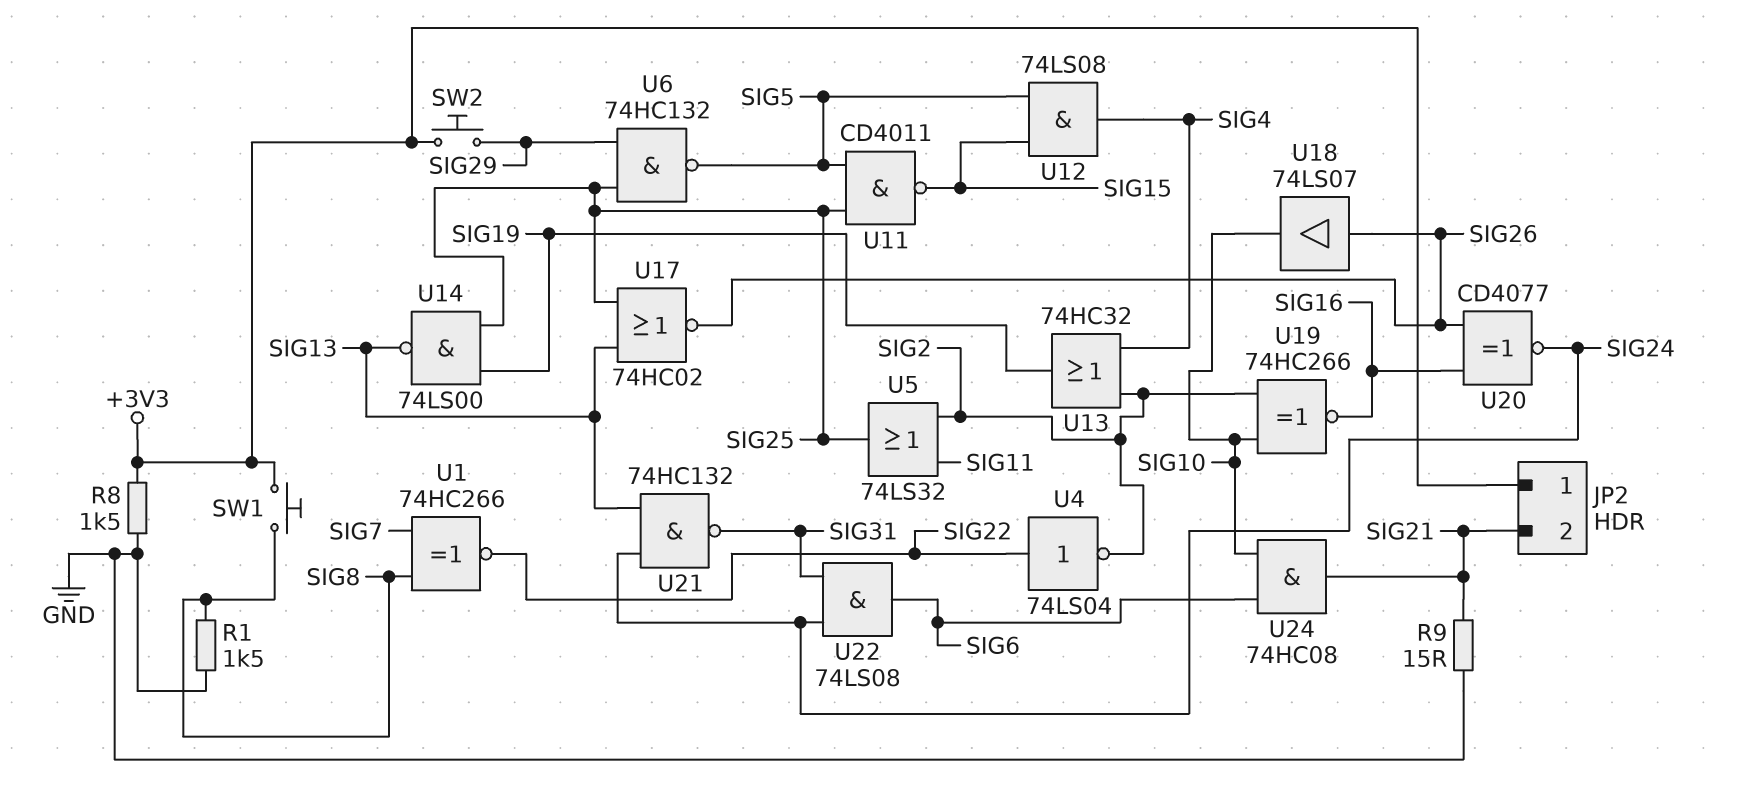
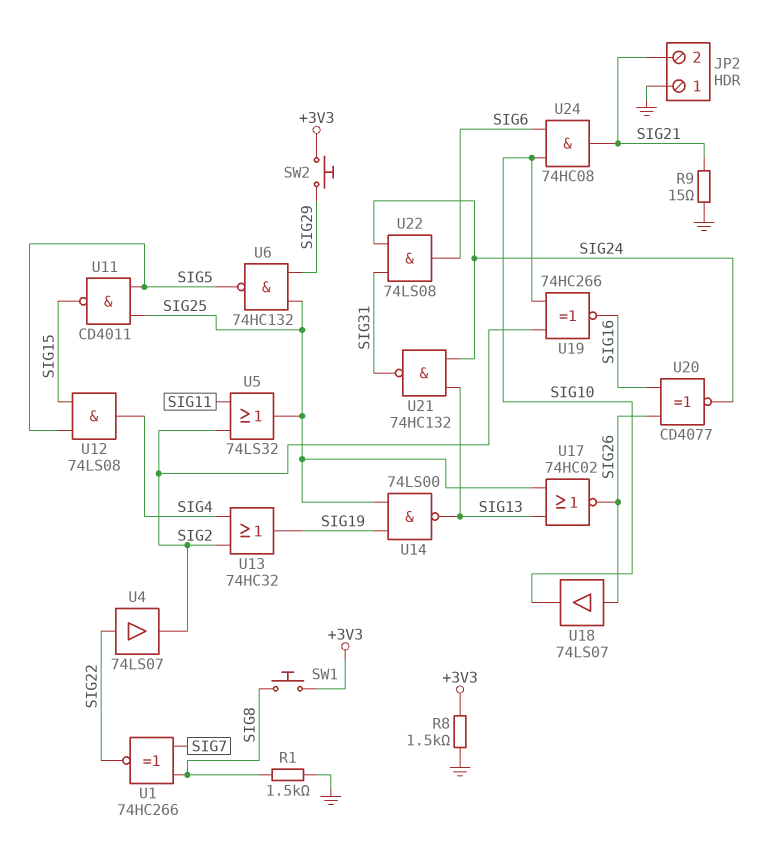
JP2 pin 1: +3V3 -> GND
U4: NOT 74LS04 (in SIG22, out SIG2) -> buffer 74LS07 (in SIG22, out SIG2)

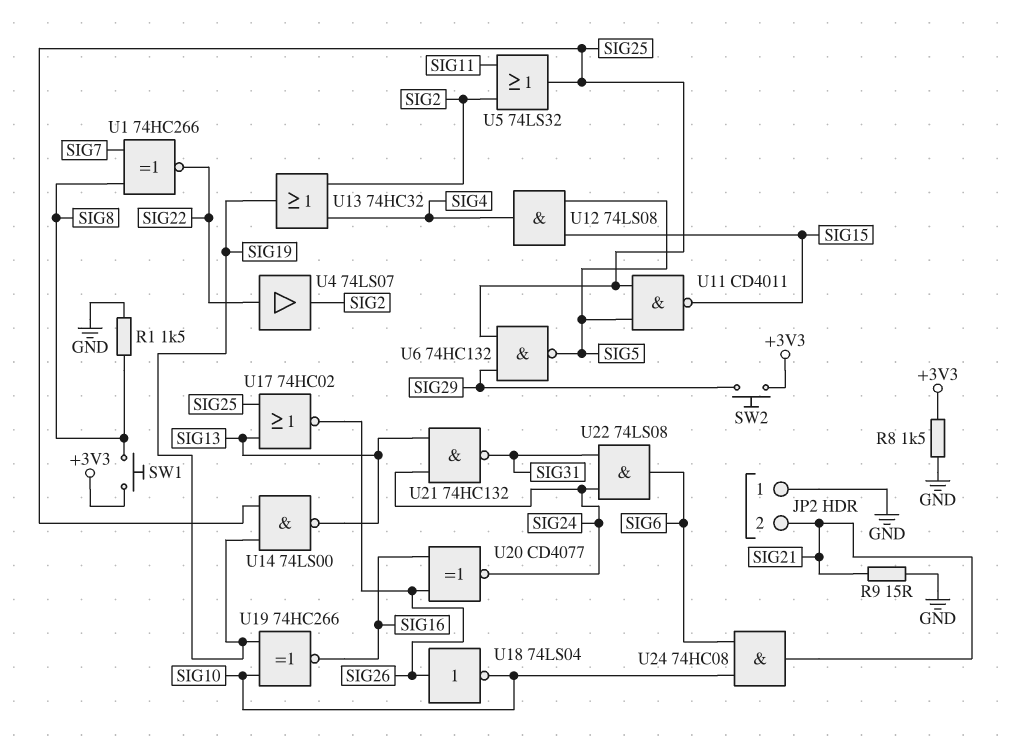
U18: buffer 74LS07 (in SIG26, out SIG10) -> NOT 74LS04 (in SIG26, out SIG10)
U19: XNOR 74HC266 (in SIG2, in SIG10, out SIG16) -> XNOR 74HC266 (in SIG10, in SIG19, out SIG16)

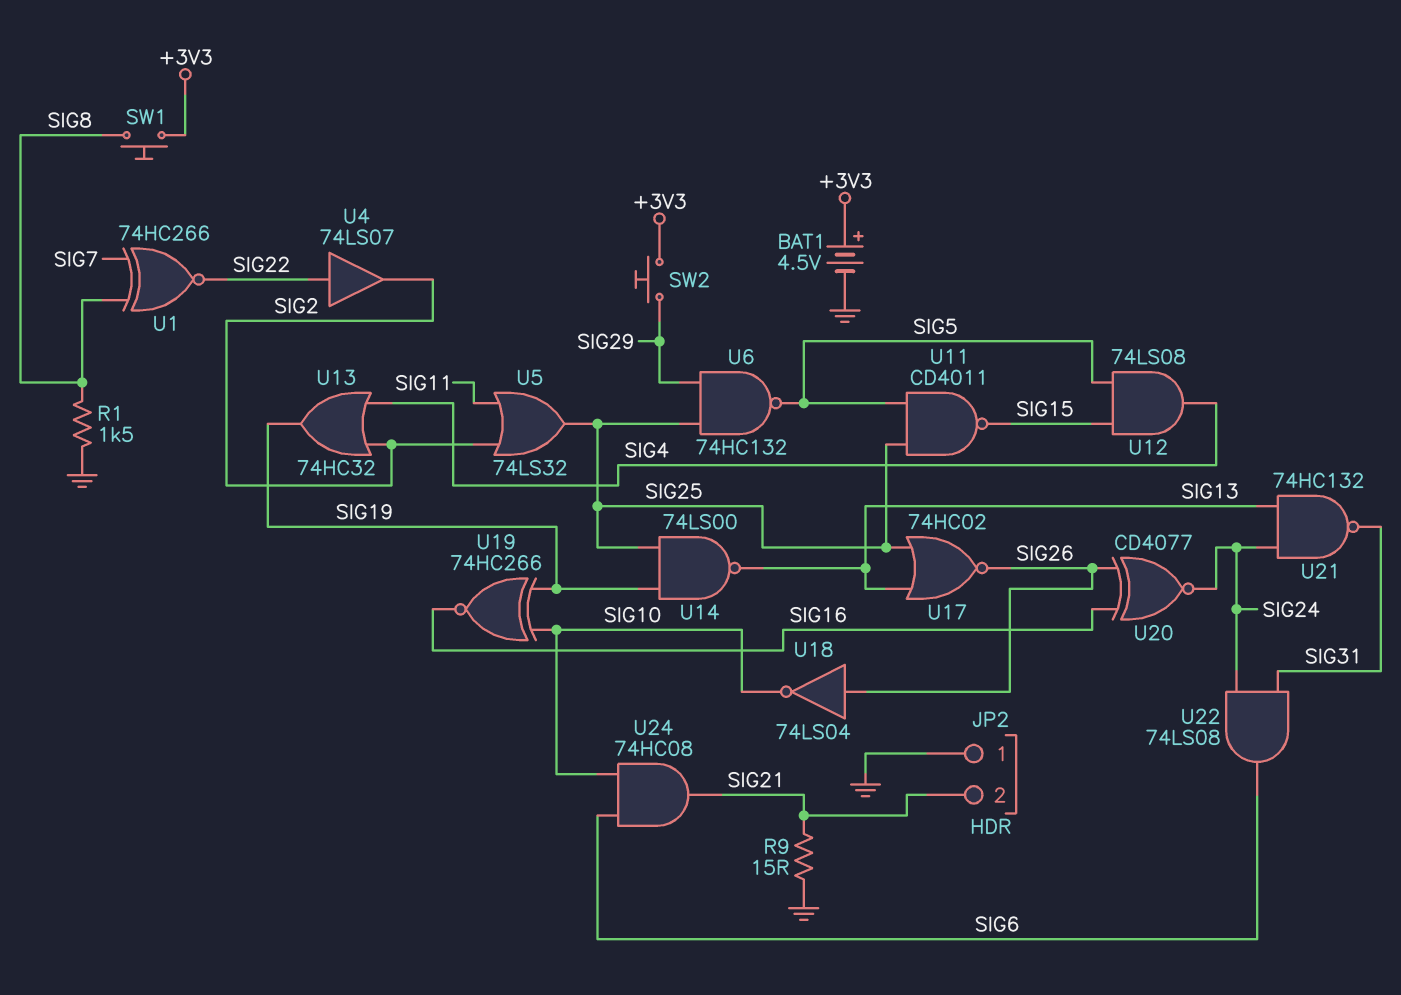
BAT1: none -> 4.5V (plus +3V3, minus GND)
R8: 1.5k (+3V3, GND) -> none

